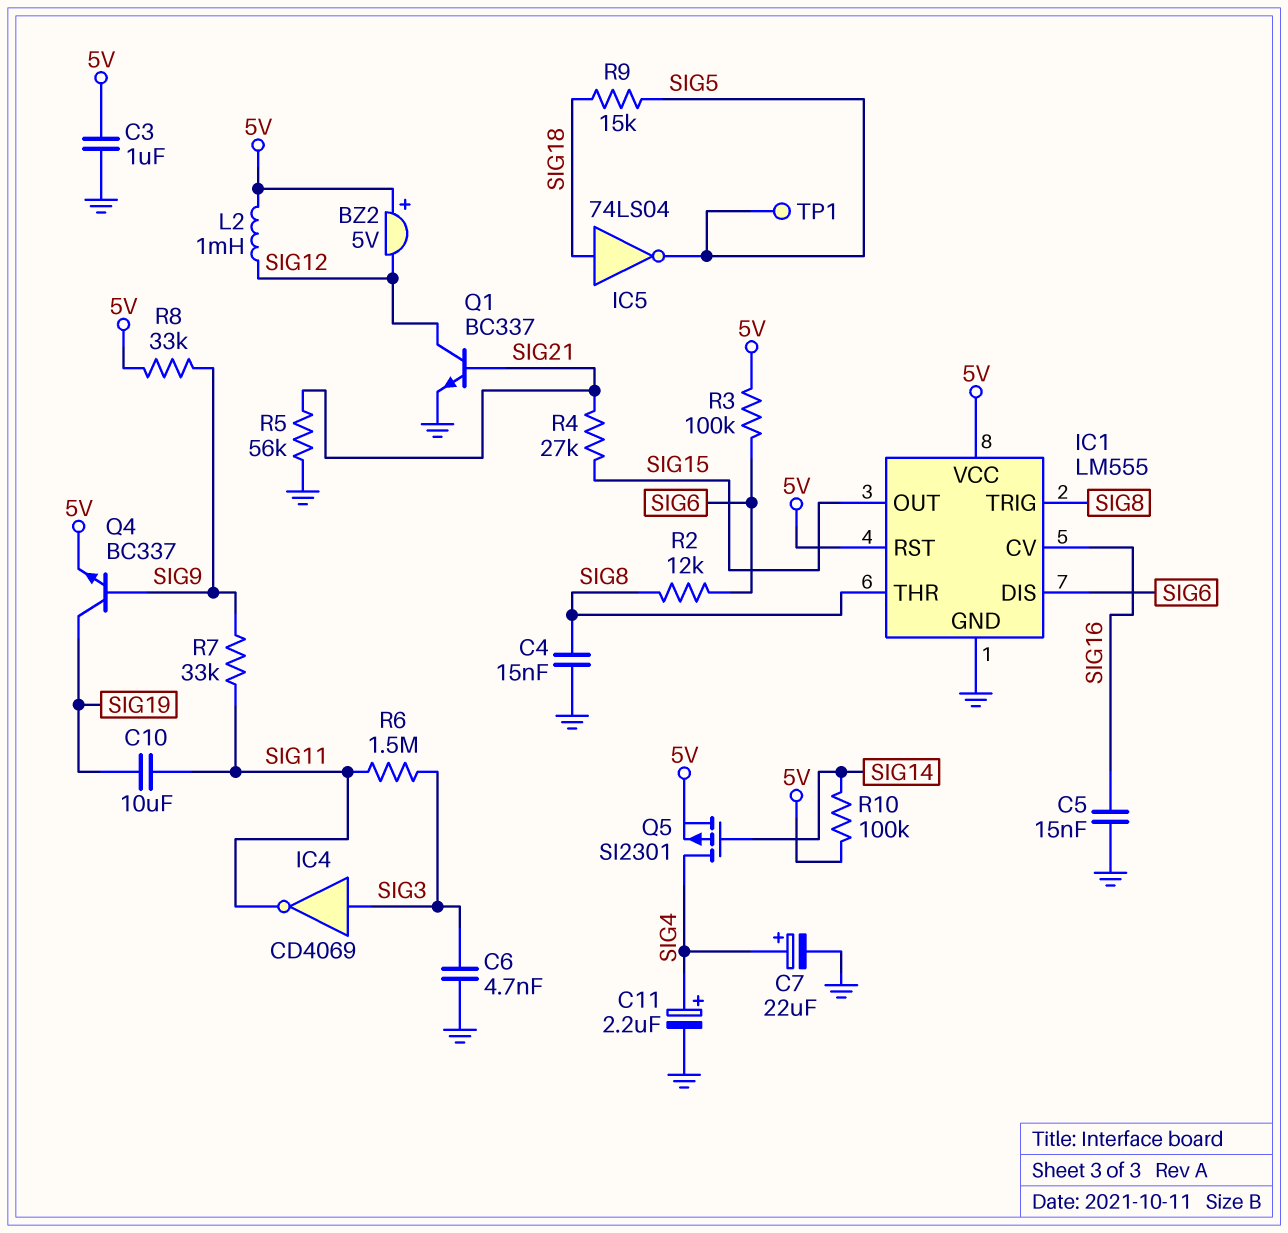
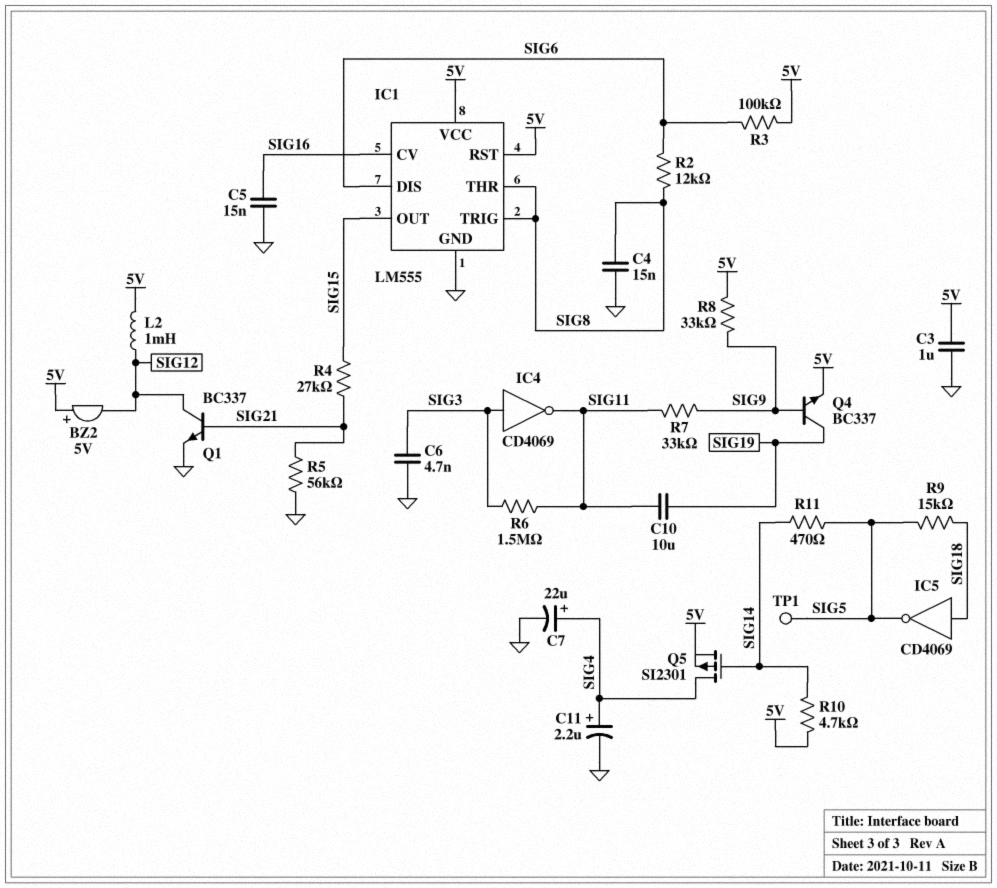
IC5: NOT 74LS04 (in SIG18, out SIG5) -> NOT CD4069 (in SIG18, out SIG5)
R10: 100k (5V, SIG14) -> 4.7k (5V, SIG14)
R11: none -> 470 (SIG5, SIG14)

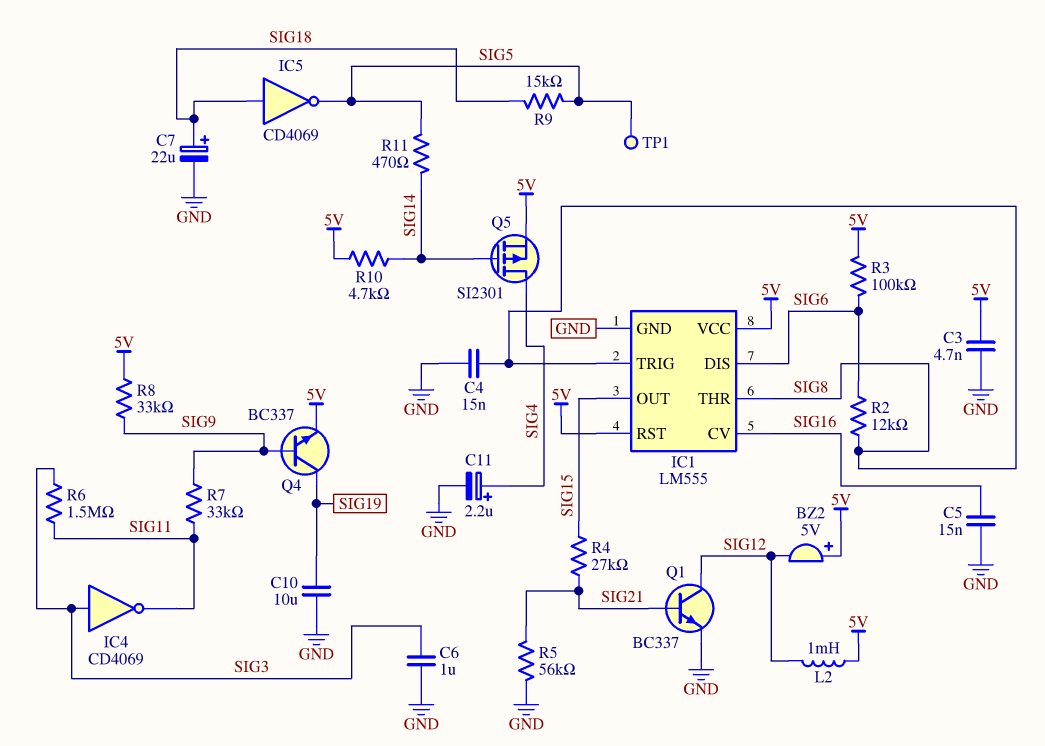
C3: 1uF (5V, GND) -> 4.7nF (5V, GND)
C6: 4.7nF (GND, SIG3) -> 1uF (GND, SIG3)
C7: 22uF (plus SIG4, minus GND) -> 22uF (plus SIG18, minus GND)
C10: 10uF (SIG11, SIG19) -> 10uF (GND, SIG19)

